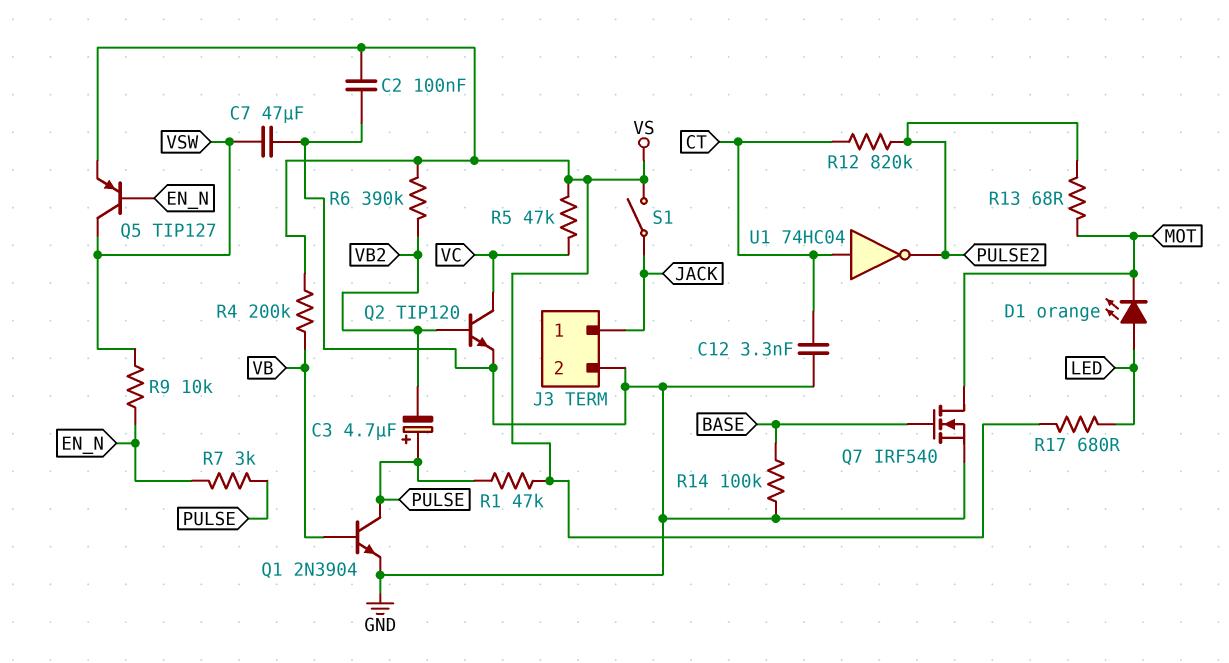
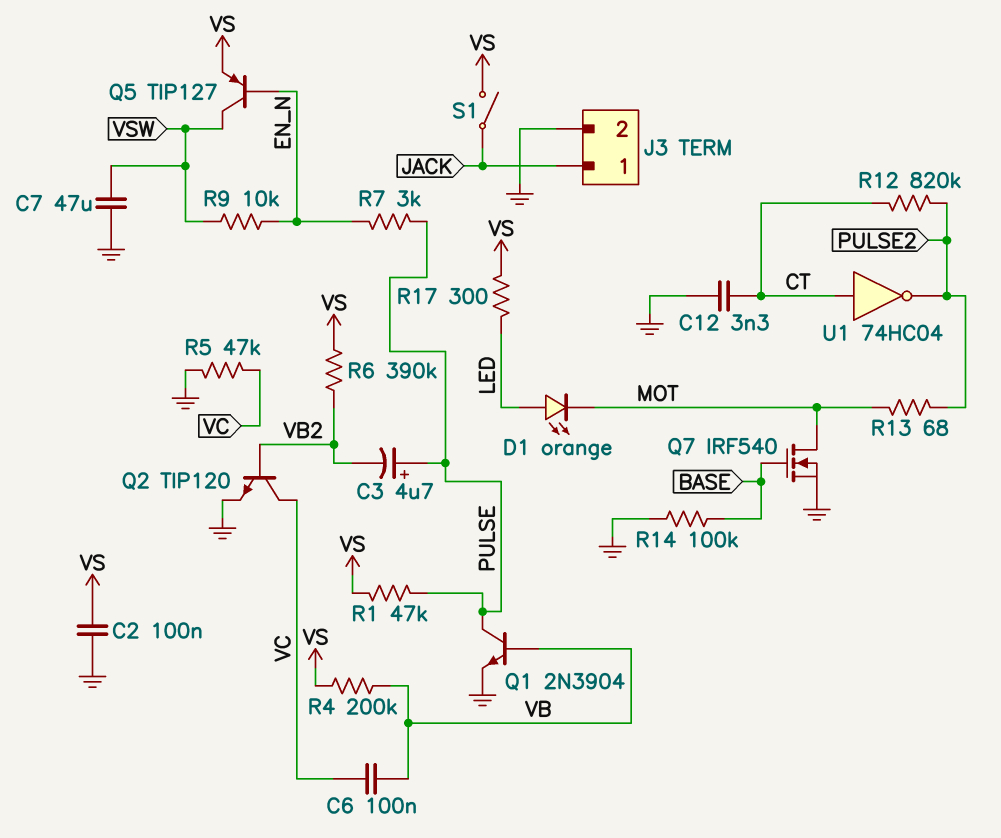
C6: none -> 100nF (VB, VC)
R5: 47k (VC, VS) -> 47k (GND, VC)
R17: 680 (LED, VS) -> 300 (LED, VS)

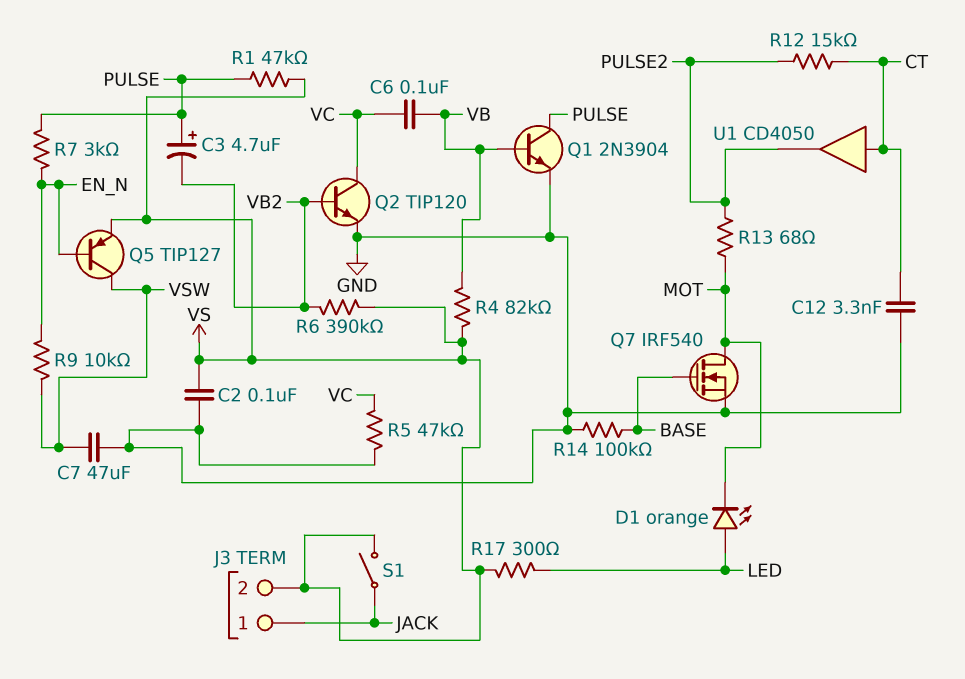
J3 pin 2: GND -> VS
R4: 200k (VB, VS) -> 82k (VB, VS)
R12: 820k (CT, PULSE2) -> 15k (CT, PULSE2)
U1: NOT 74HC04 (in CT, out PULSE2) -> buffer CD4050 (in CT, out PULSE2)

